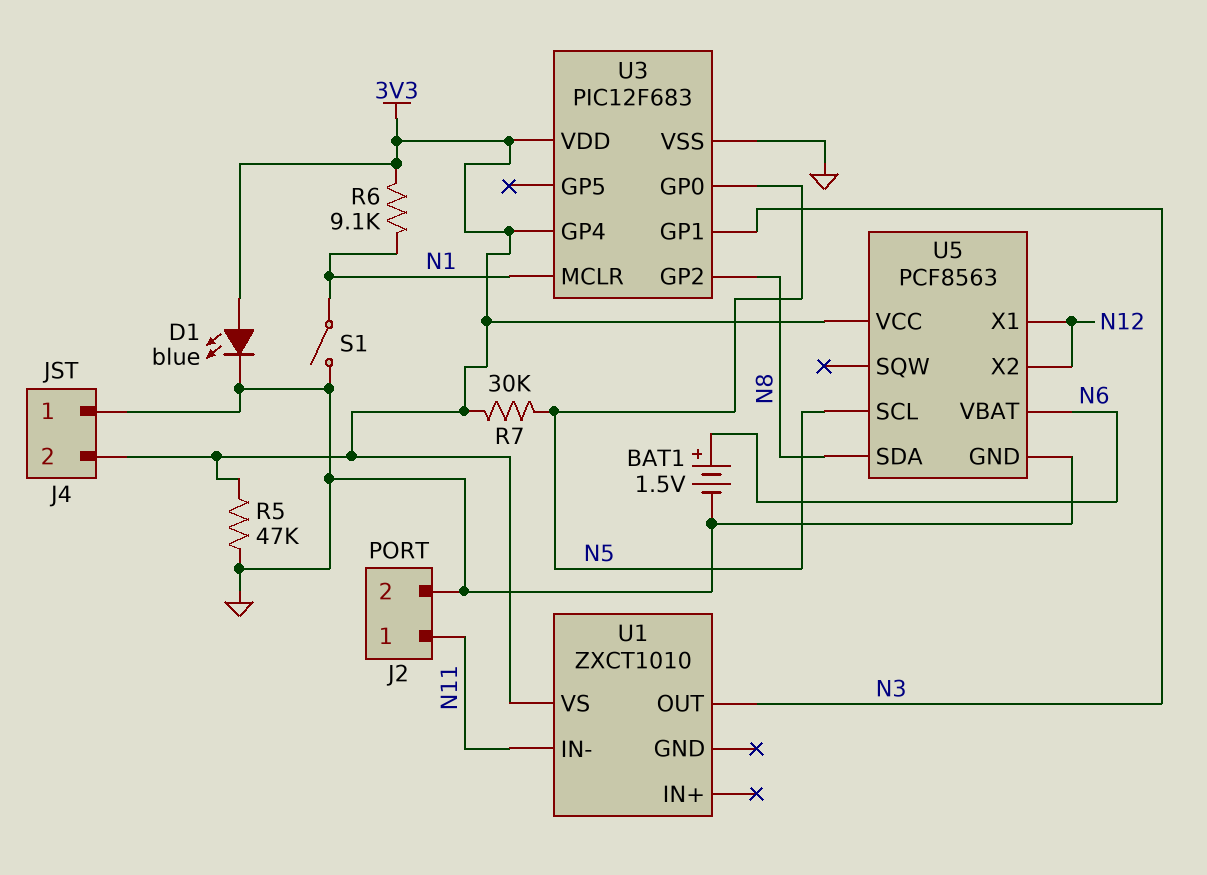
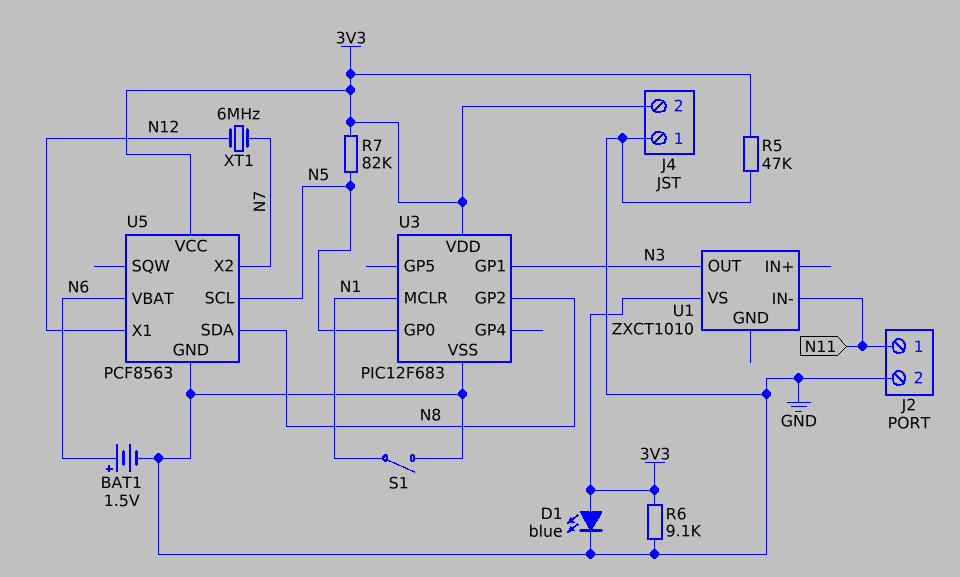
R6: 9.1k (3V3, N1) -> 9.1k (3V3, GND)
R7: 30k (3V3, N5) -> 82k (3V3, N5)
U3 pin GP4: 3V3 -> none
U5 pin X2: N12 -> N7
XT1: none -> 6MHz (N7, N12)

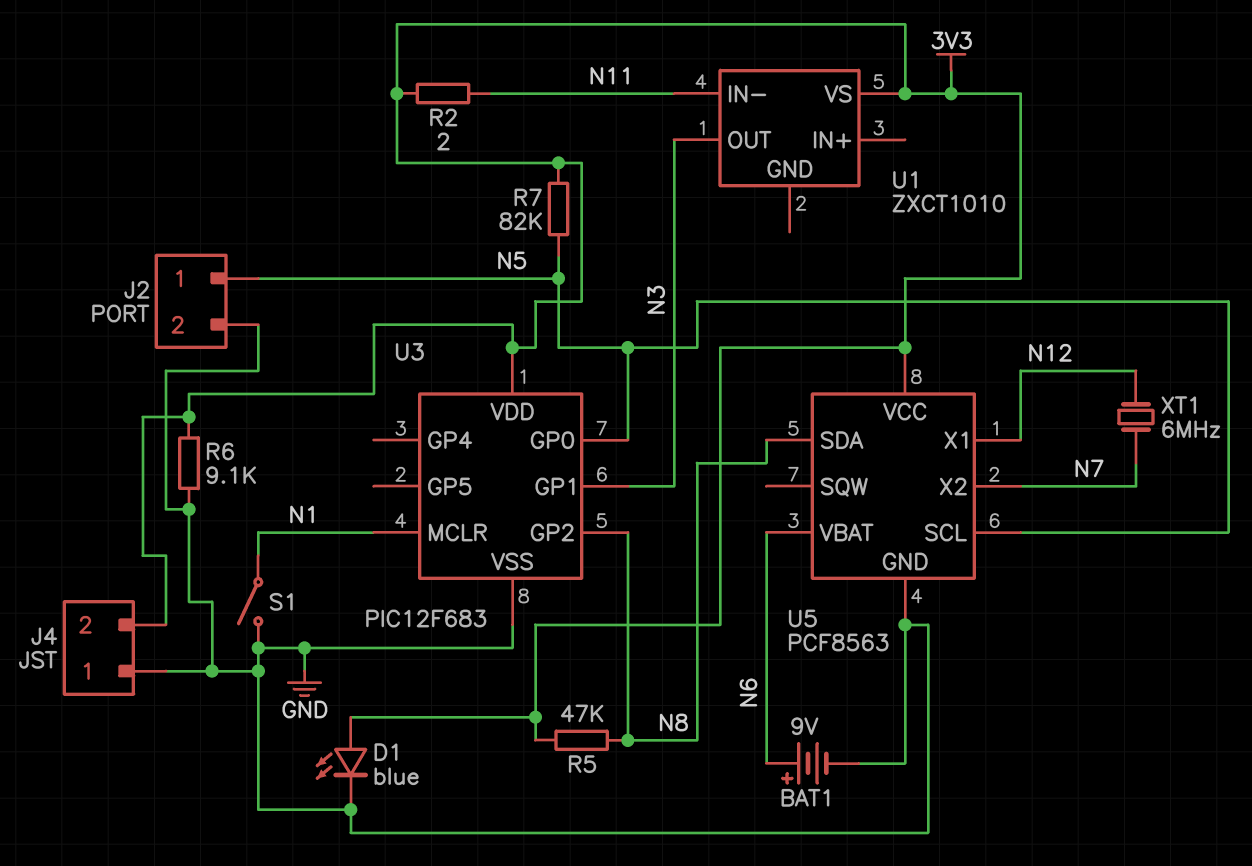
BAT1: 1.5V (plus N6, minus GND) -> 9V (plus N6, minus GND)
J2 pin 1: N11 -> N5
R2: none -> 2 (3V3, N11)
R5: 47k (3V3, GND) -> 47k (3V3, N8)

